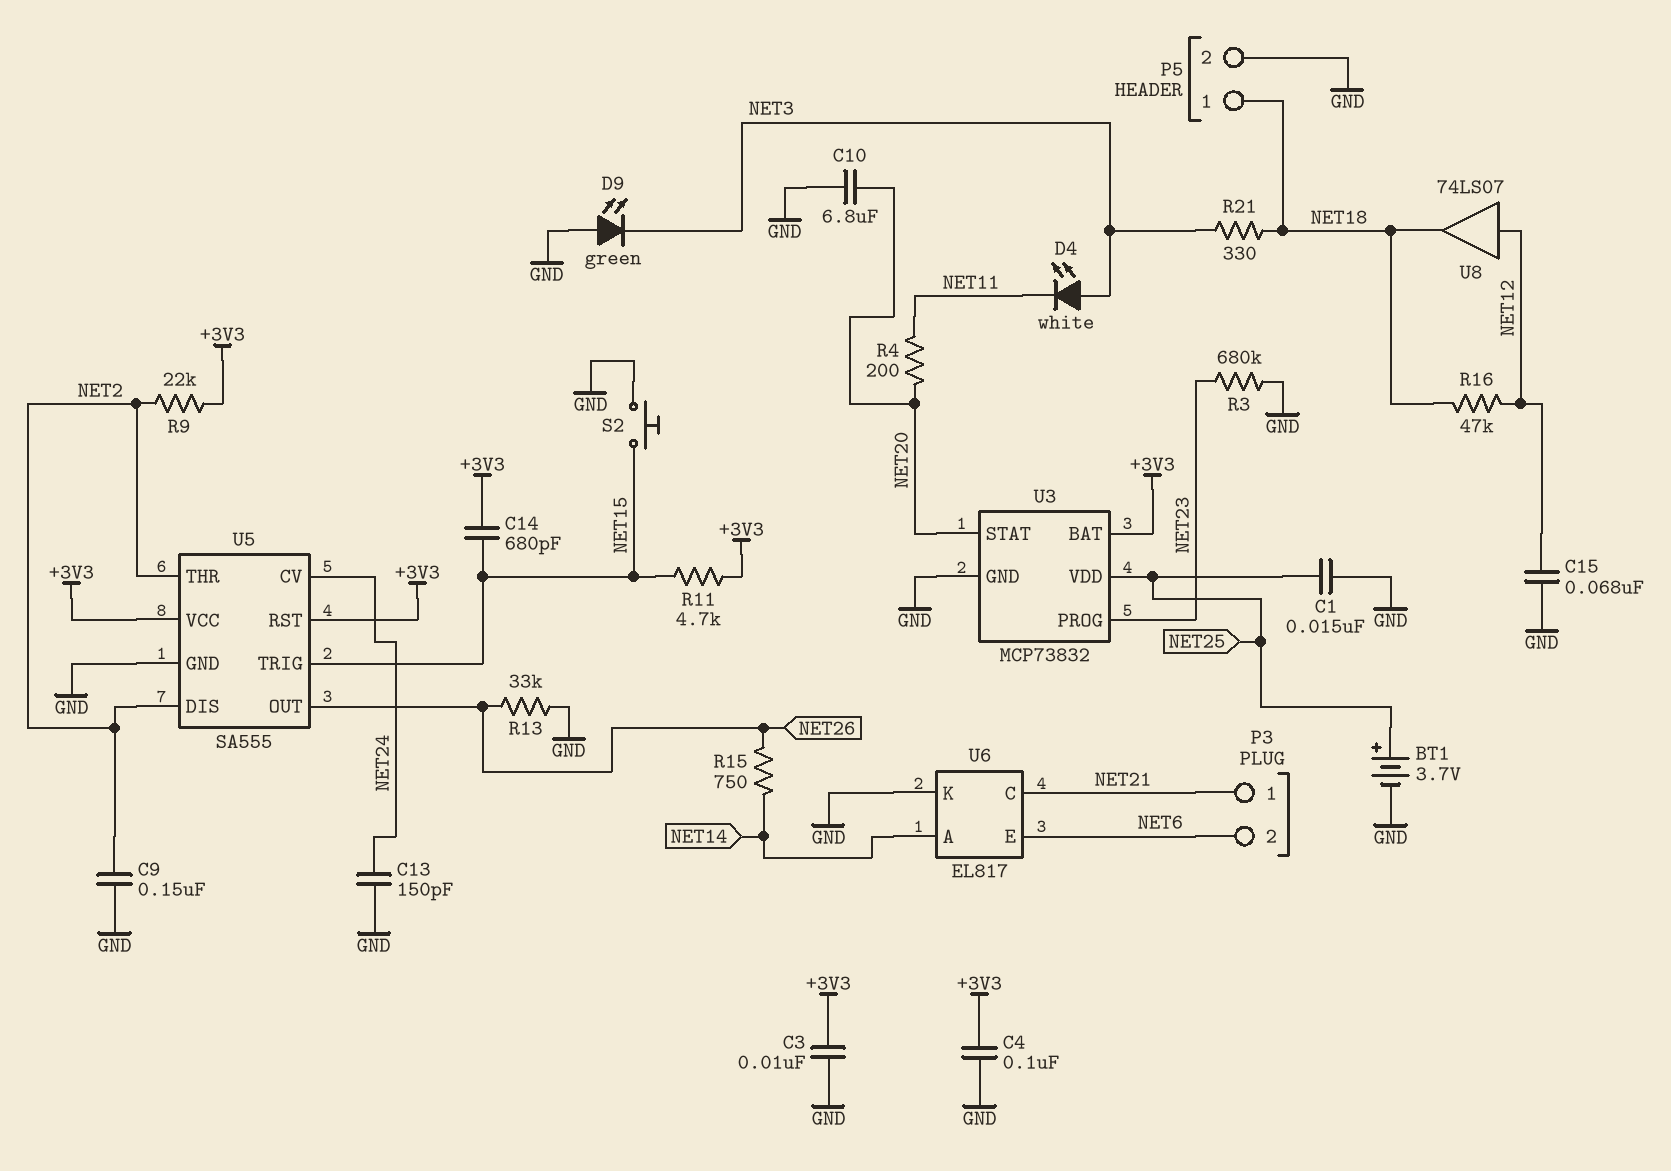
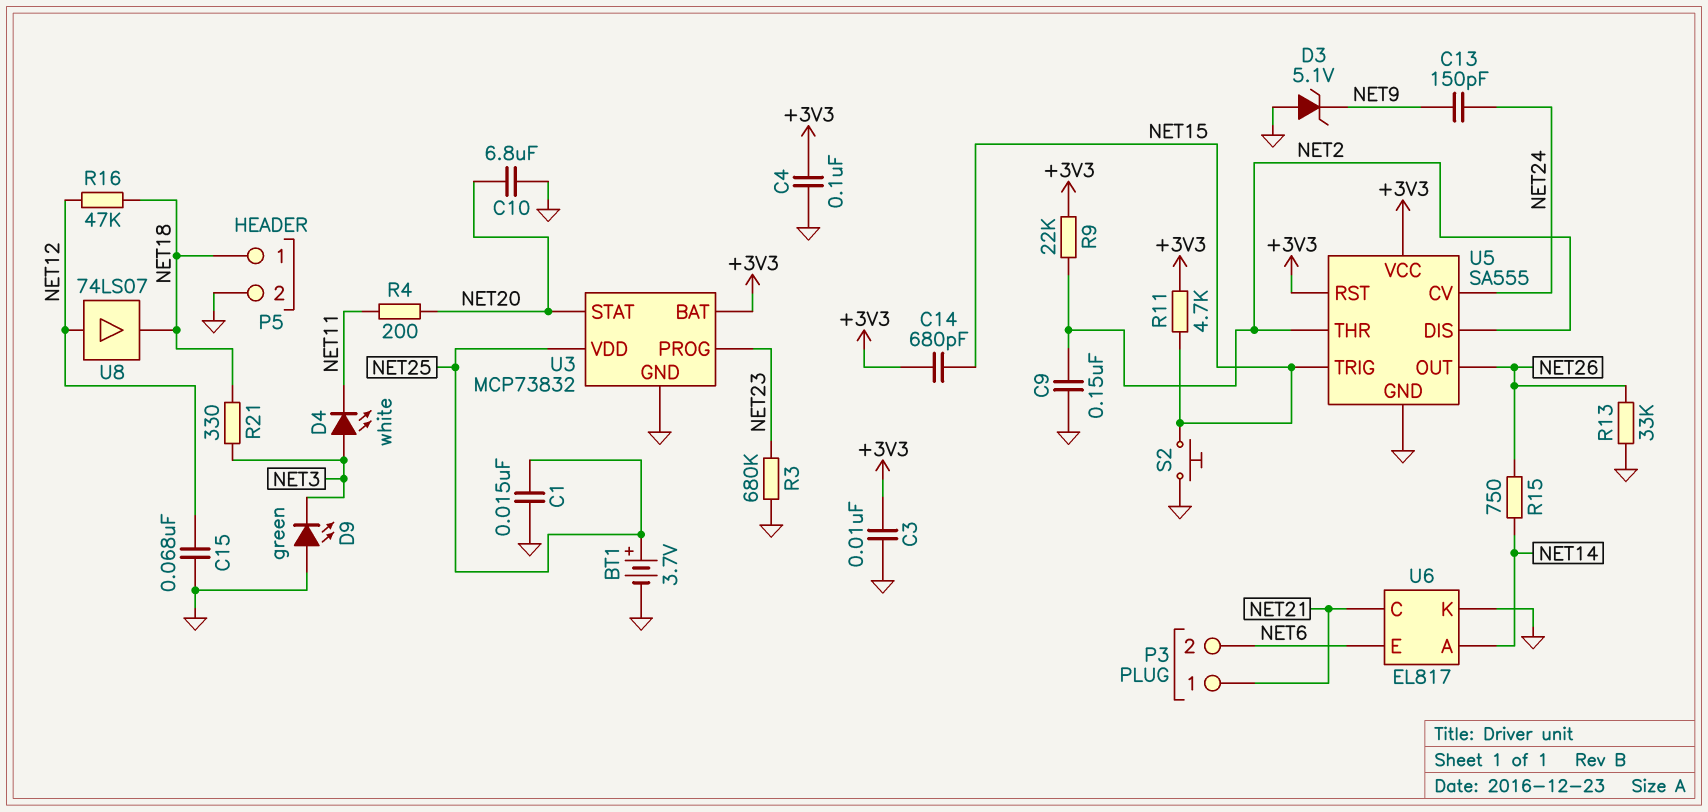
C13: 150pF (GND, NET24) -> 150pF (NET9, NET24)
D3: none -> zener 5.1V (A GND, K NET9)

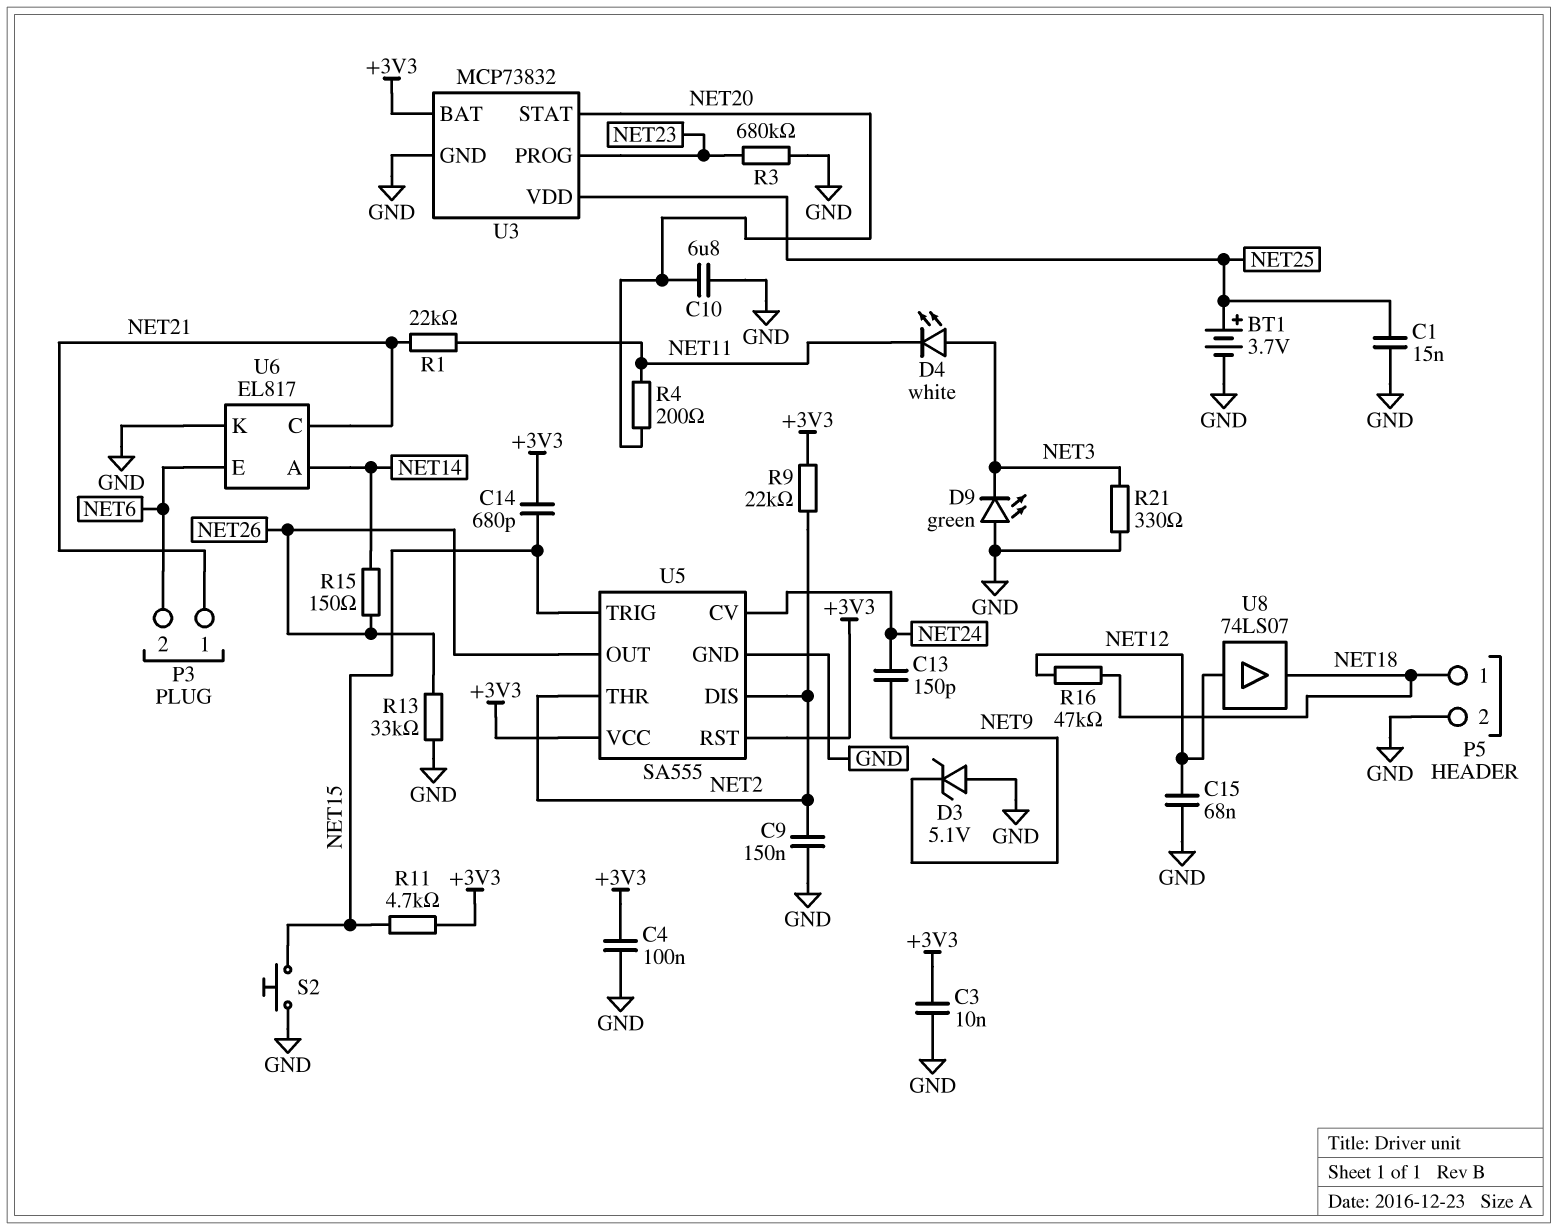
R1: none -> 22k (NET11, NET21)
R15: 750 (NET14, NET26) -> 150 (NET14, NET26)
R21: 330 (NET3, NET18) -> 330 (GND, NET3)

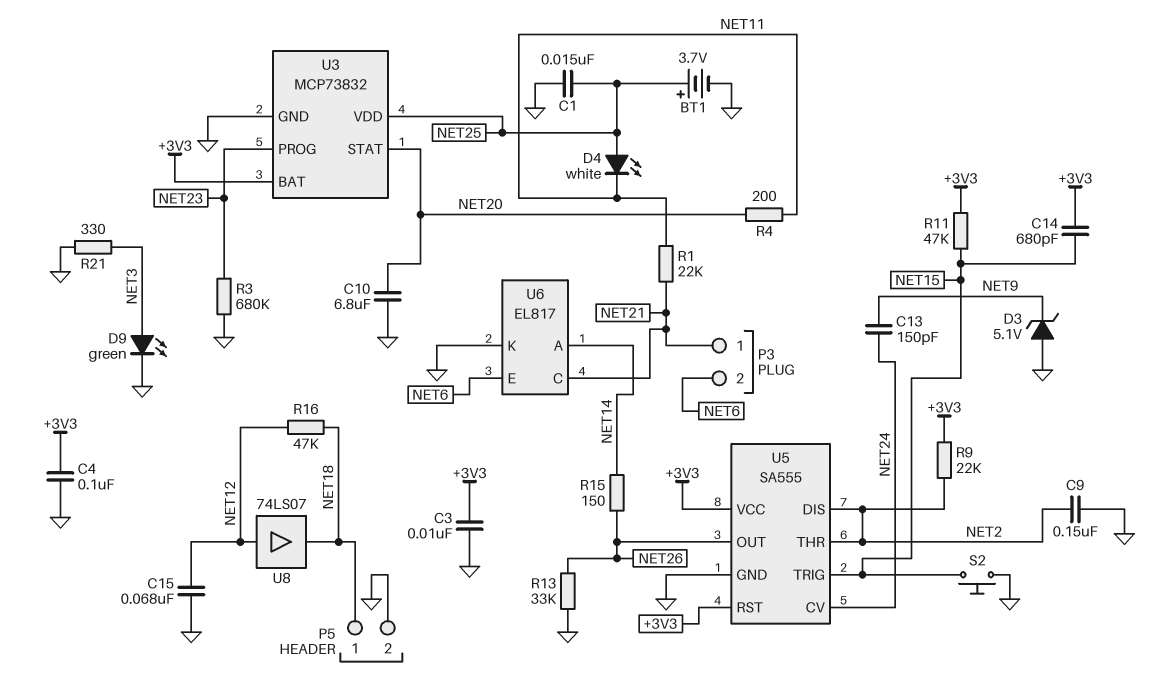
D4: LED white (A NET3, K NET11) -> LED white (A NET25, K NET11)
D9: LED green (A GND, K NET3) -> LED green (A NET3, K GND)
R11: 4.7k (+3V3, NET15) -> 47k (+3V3, NET15)

